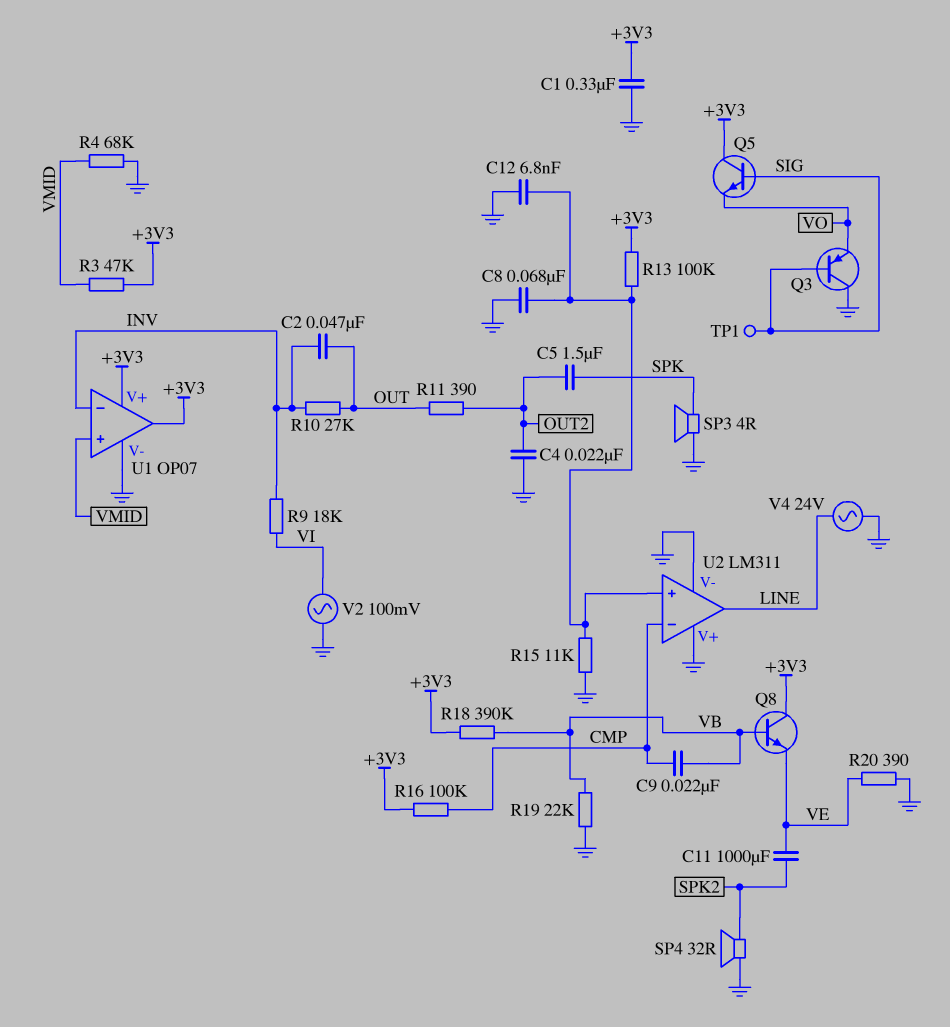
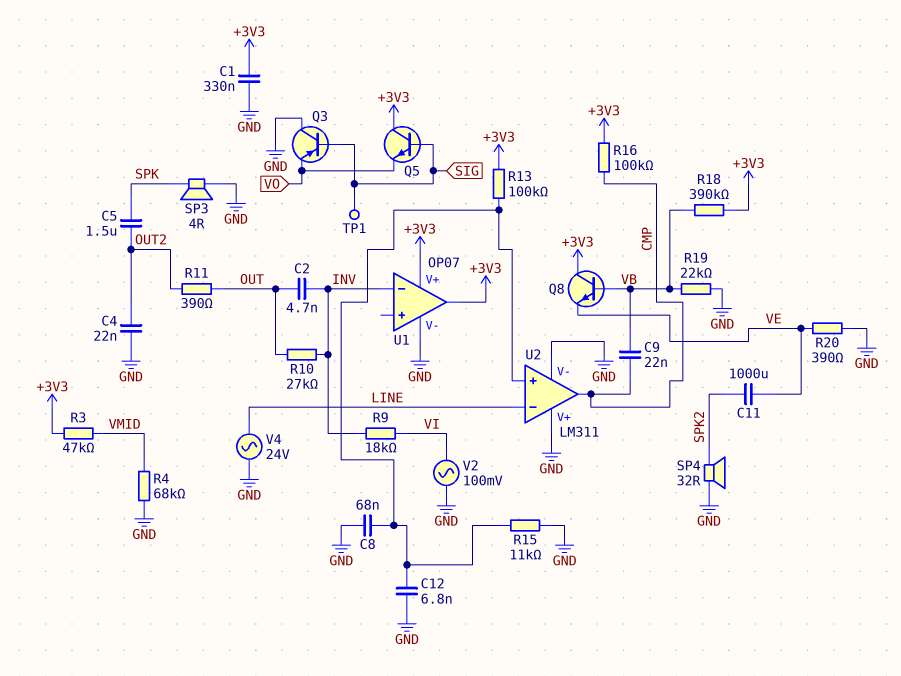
C2: 47nF (INV, OUT) -> 4.7nF (INV, OUT)
U1 pin in+: VMID -> none
U2 pin in-: CMP -> LINE
U2 pin out: LINE -> CMP

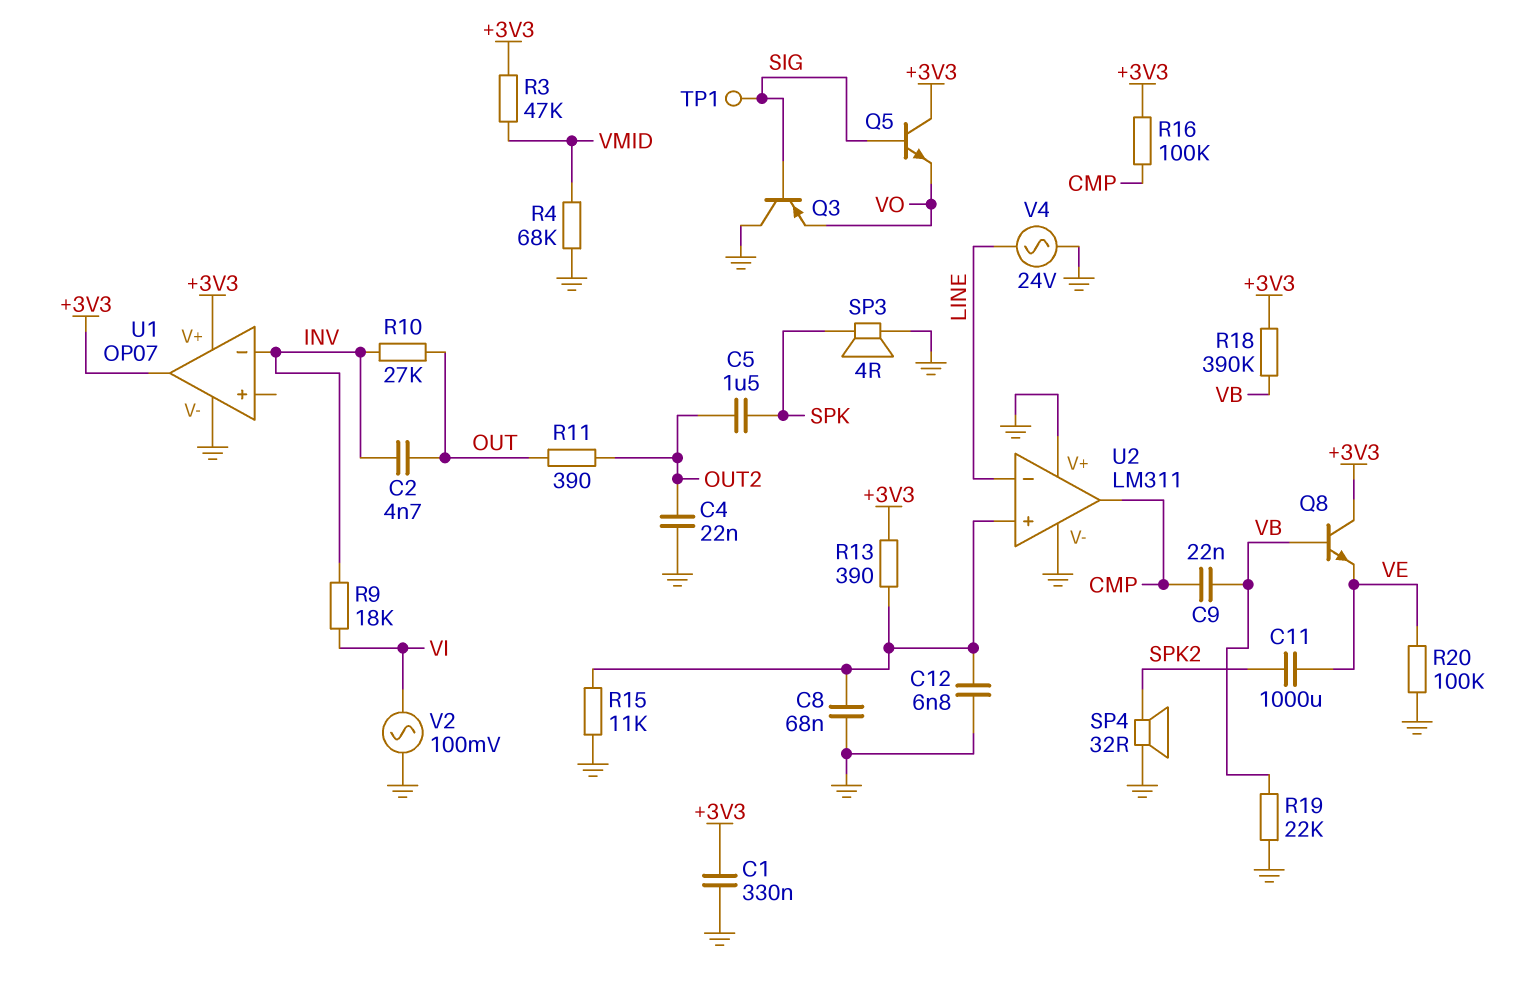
R13: 100k (+3V3, U2/in+) -> 390 (+3V3, U2/in+)
R20: 390 (GND, VE) -> 100k (GND, VE)

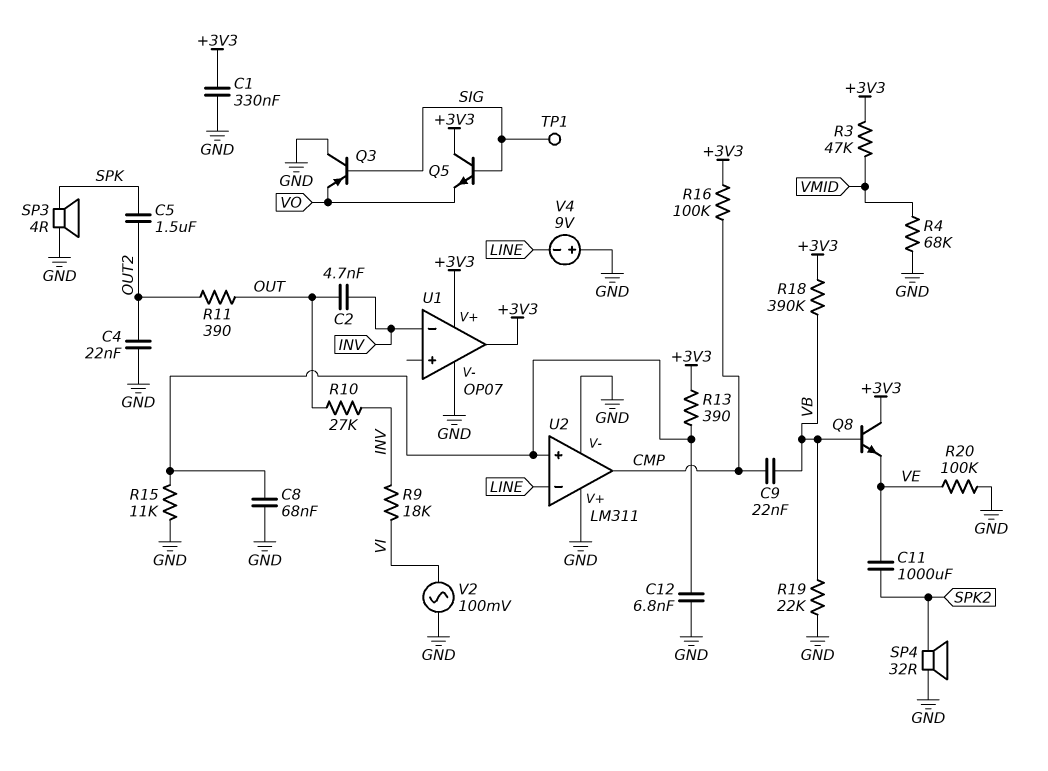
V4: AC 24V (GND, LINE) -> 9V (plus GND, minus LINE)

